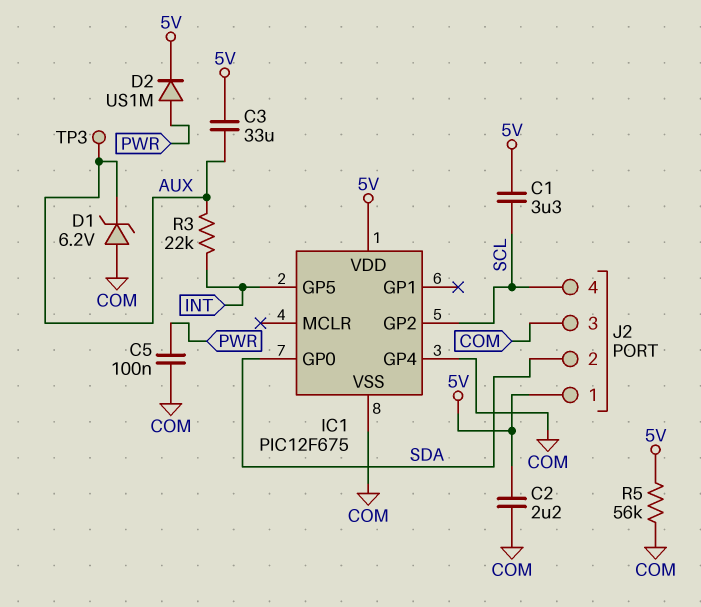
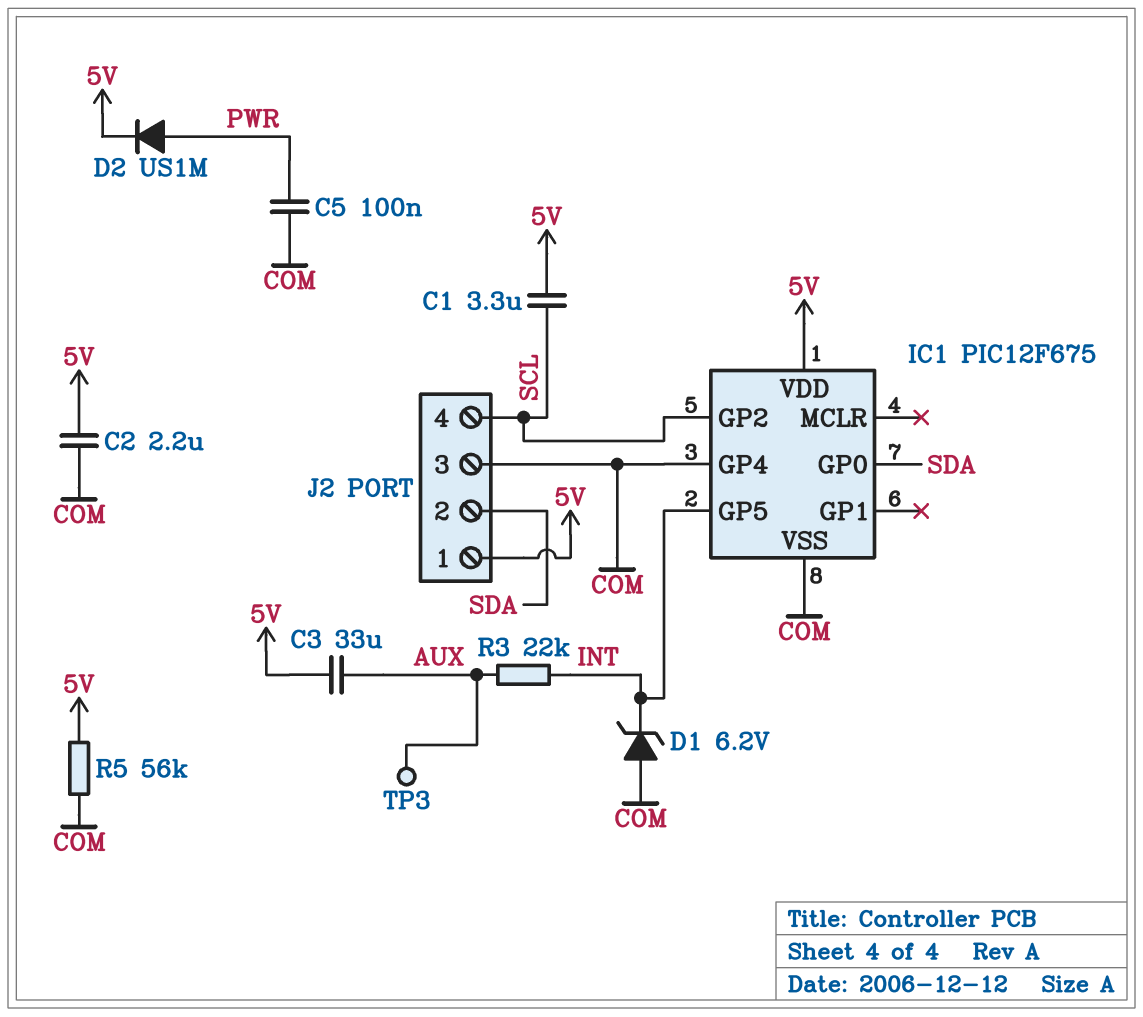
D1: zener 6.2V (A COM, K AUX) -> zener 6.2V (A COM, K INT)

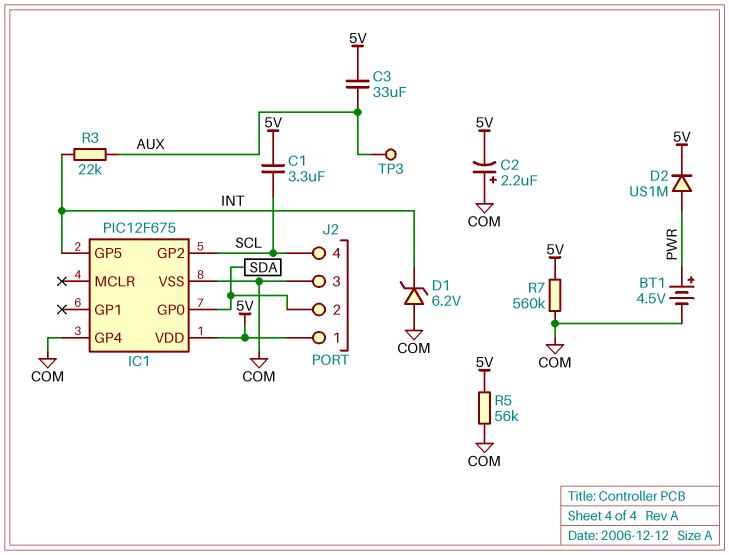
BT1: none -> 4.5V (plus PWR, minus COM)
C2: 2.2uF (5V, COM) -> 2.2uF (plus COM, minus 5V)
C5: 100nF (COM, PWR) -> none
R7: none -> 560k (5V, COM)

